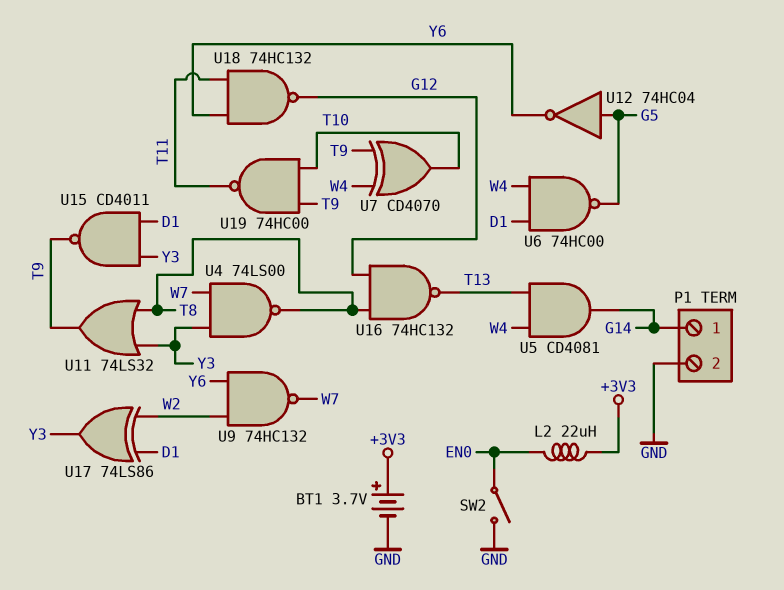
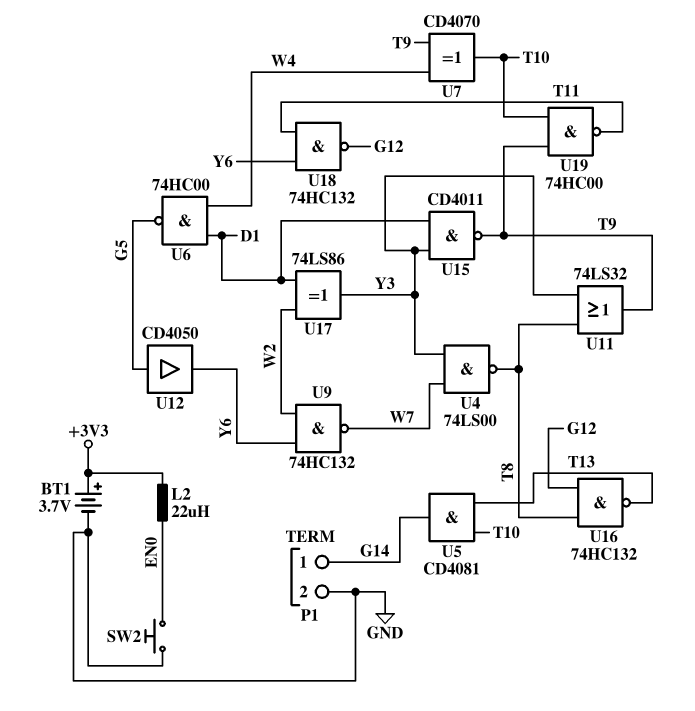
SW2: switch (EN0, GND) -> button (EN0, GND)
U5: AND CD4081 (in T13, in W4, out G14) -> AND CD4081 (in T10, in T13, out G14)
U12: NOT 74HC04 (in G5, out Y6) -> buffer CD4050 (in G5, out Y6)

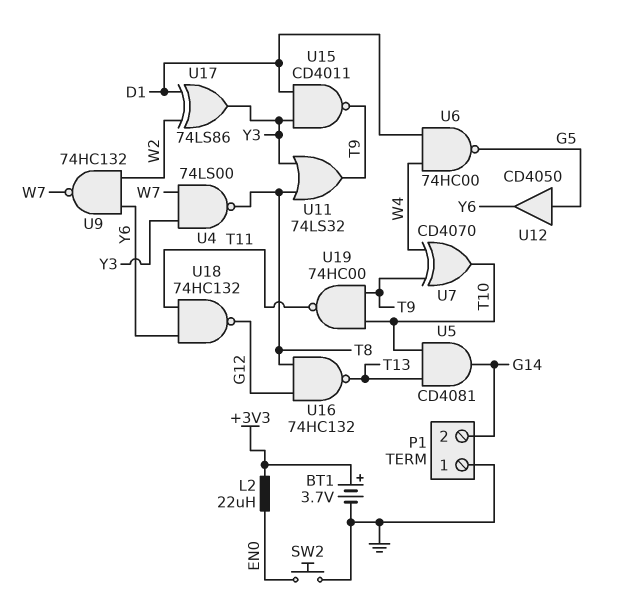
P1 pin 1: G14 -> GND
P1 pin 2: GND -> G14

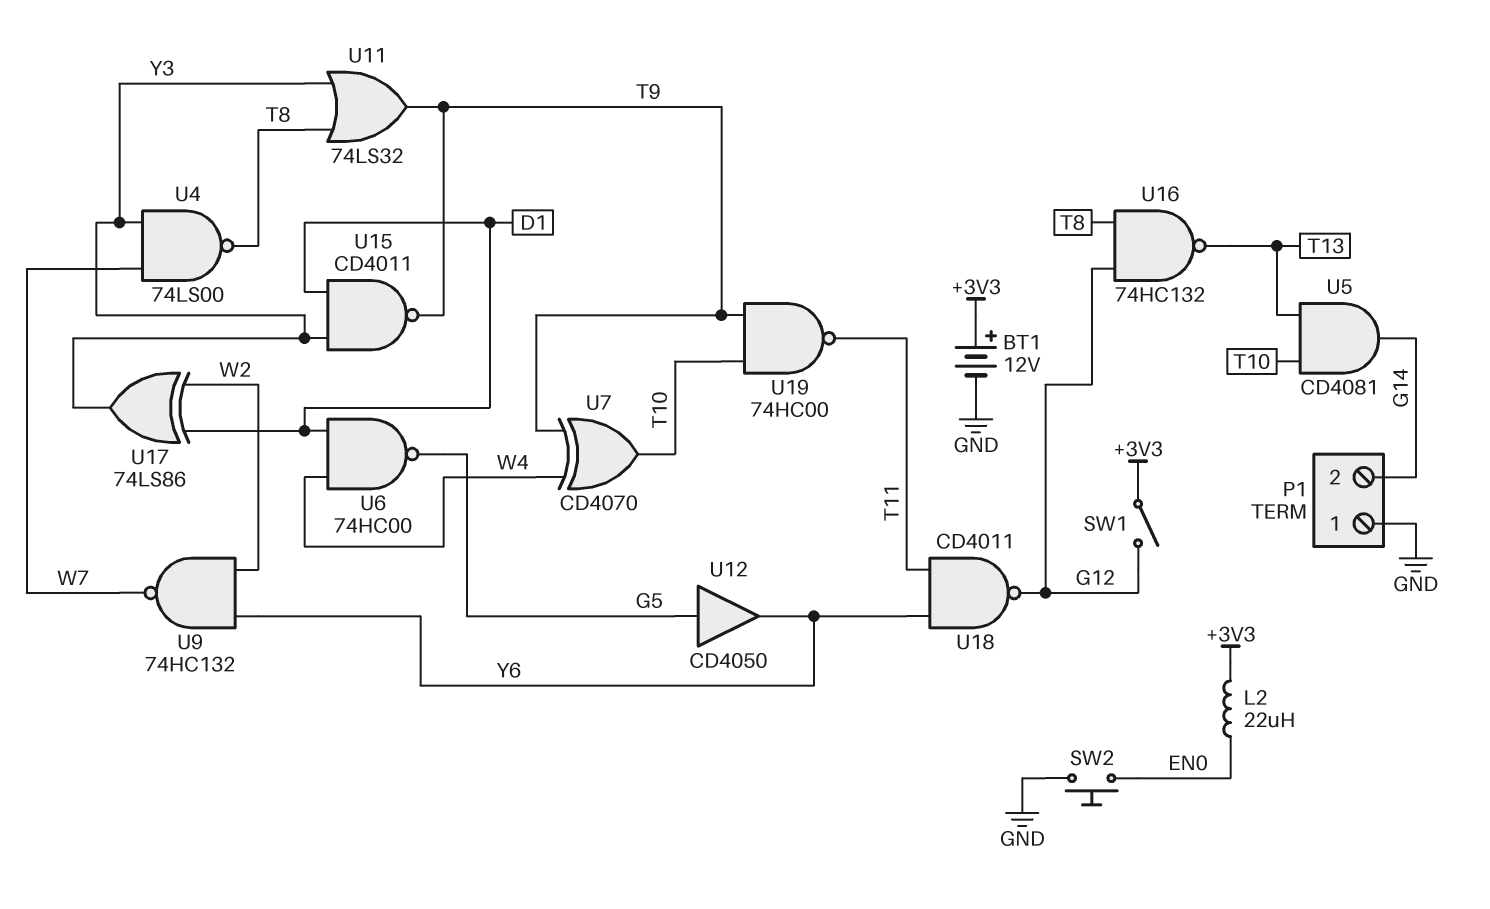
BT1: 3.7V (plus +3V3, minus GND) -> 12V (plus +3V3, minus GND)
SW1: none -> switch (+3V3, G12)
U18: NAND 74HC132 (in T11, in Y6, out G12) -> NAND CD4011 (in T11, in Y6, out G12)

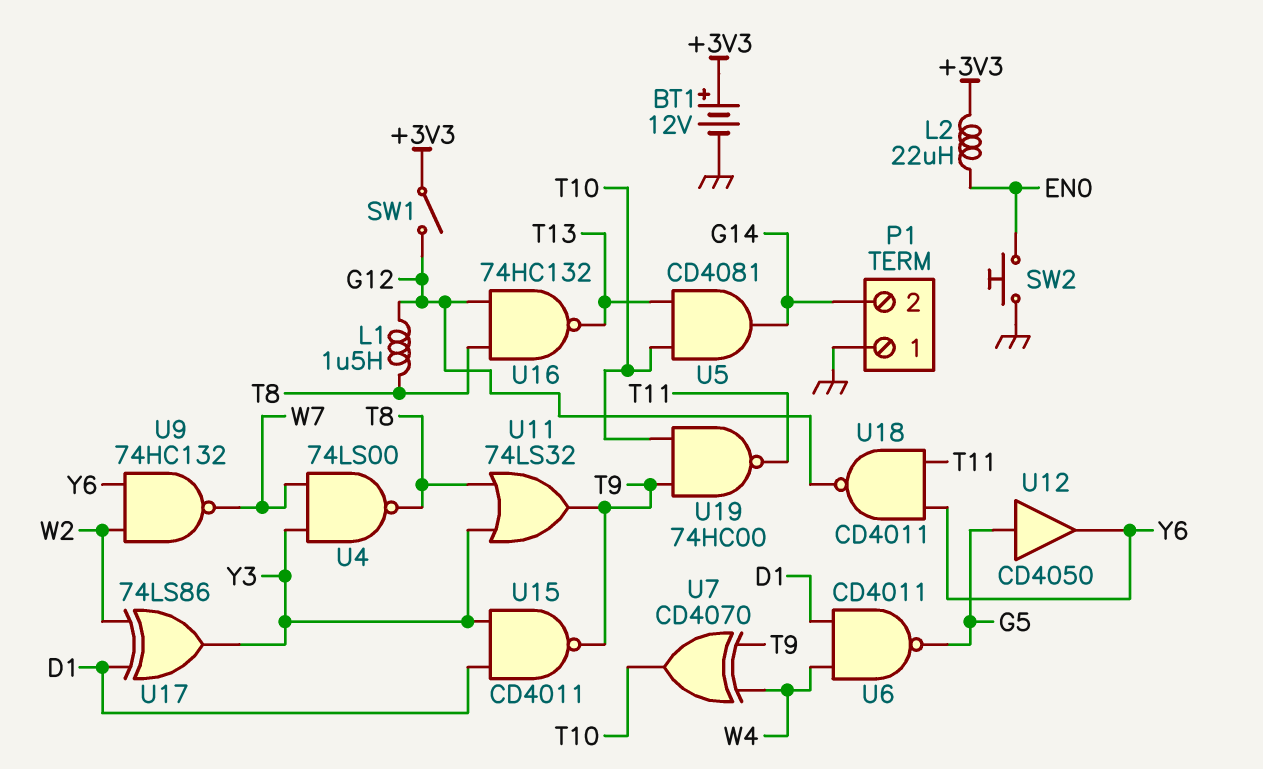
L1: none -> 1.5uH (G12, T8)
U6: NAND 74HC00 (in D1, in W4, out G5) -> NAND CD4011 (in D1, in W4, out G5)

